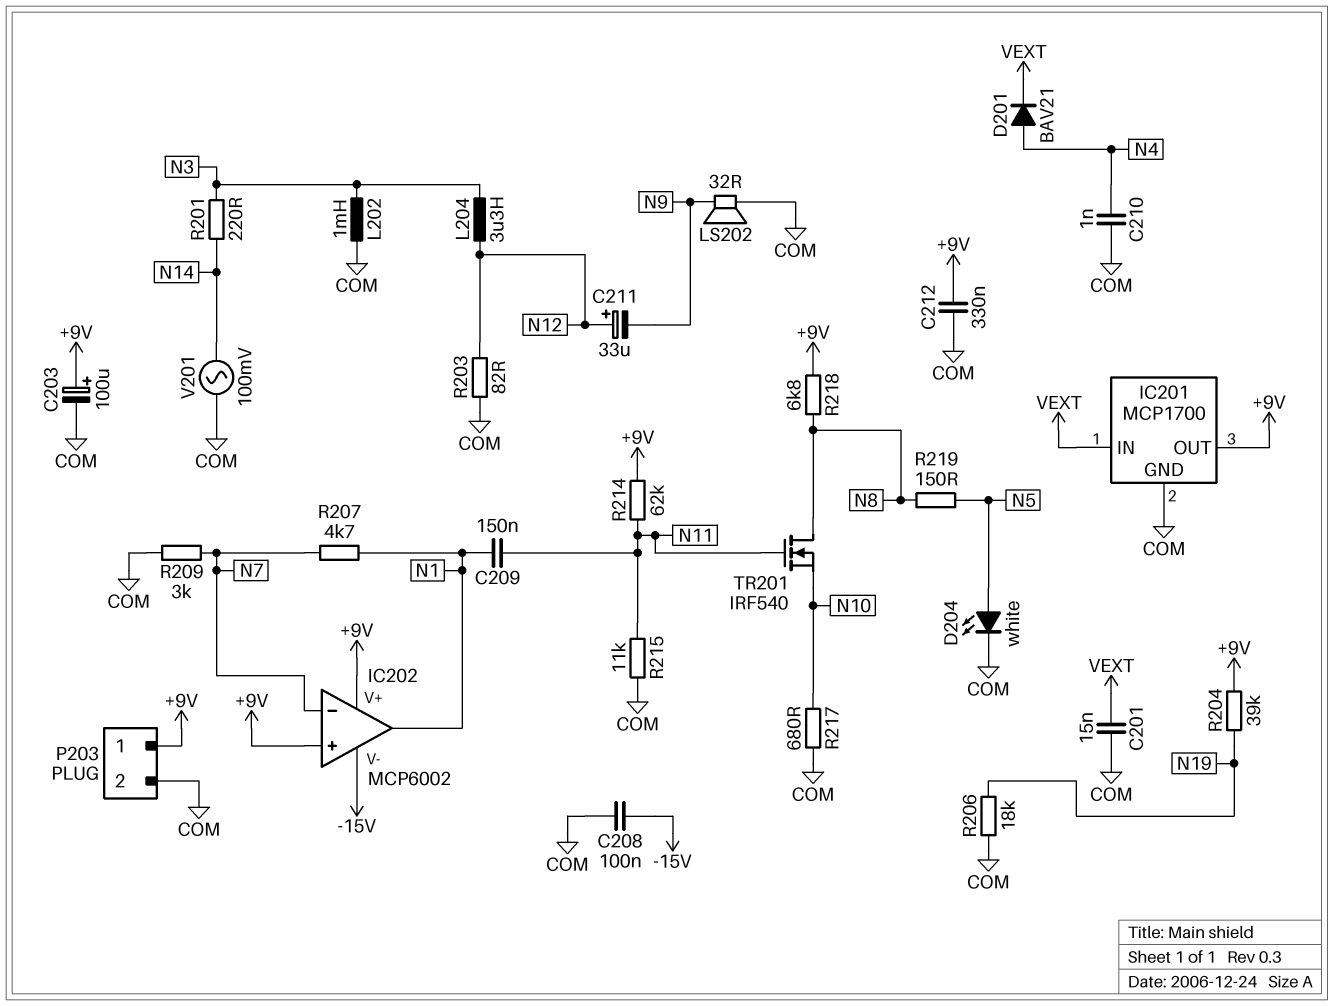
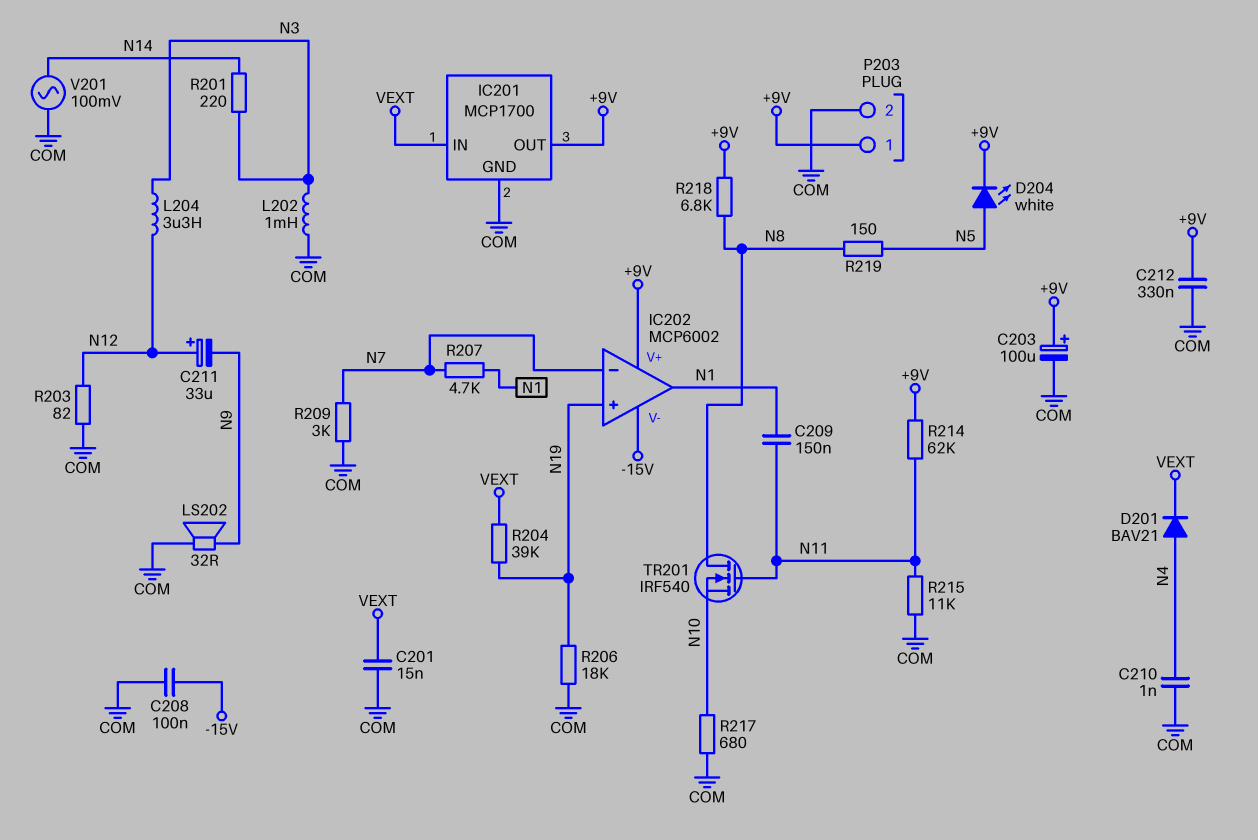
D204: LED white (A N5, K COM) -> LED white (A N5, K +9V)
IC202 pin in+: +9V -> N19
R204: 39k (+9V, N19) -> 39k (N19, VEXT)

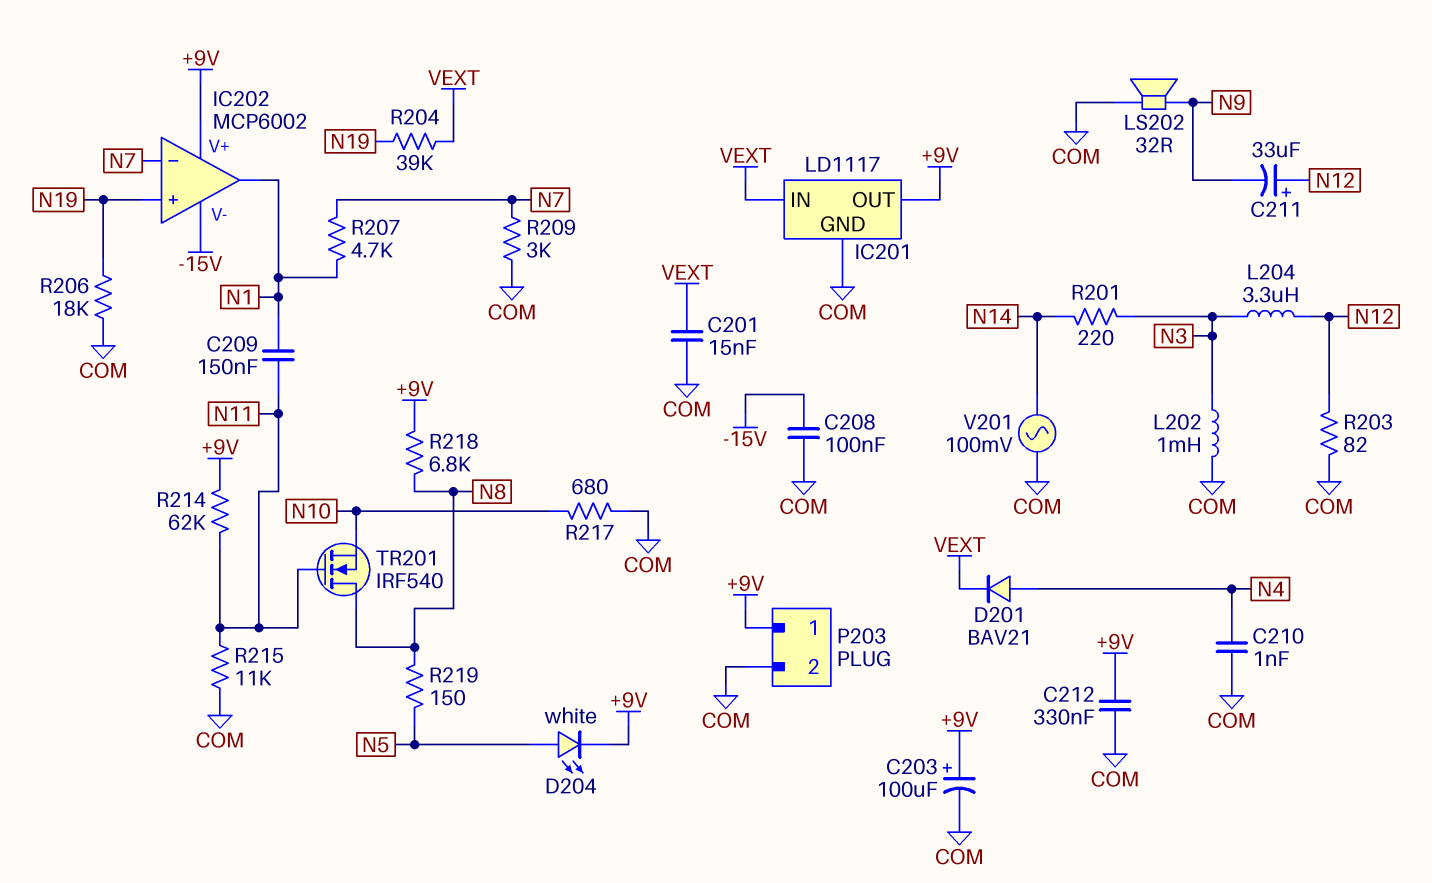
IC201: MCP1700 -> LD1117

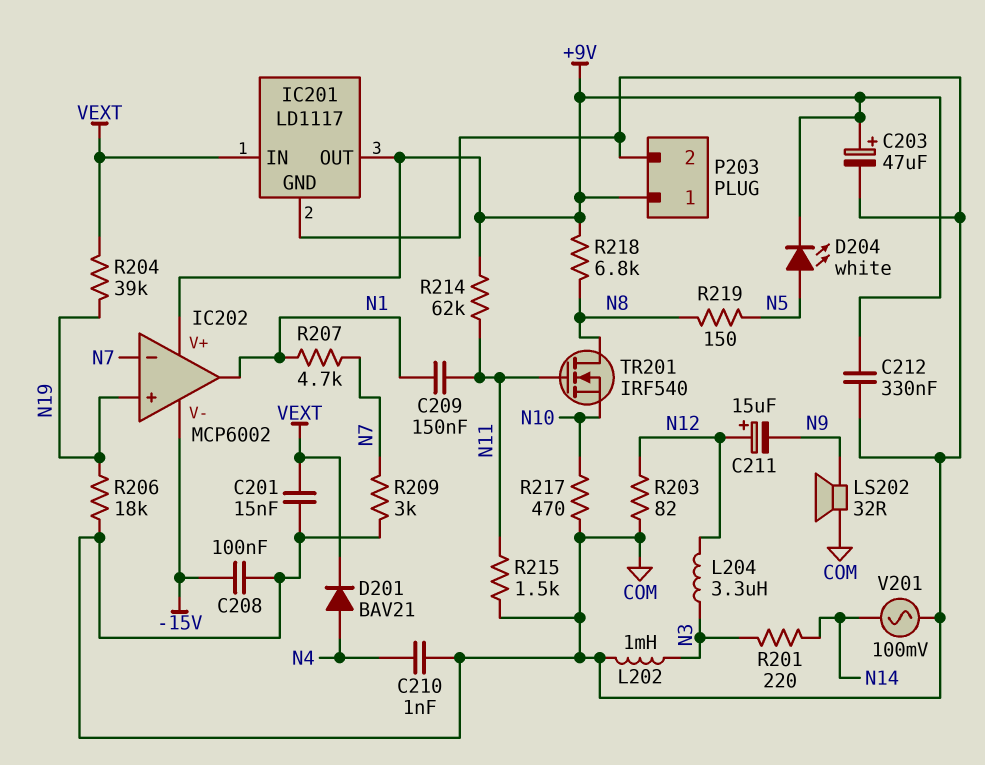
C203: 100uF (plus +9V, minus COM) -> 47uF (plus +9V, minus COM)
C211: 33uF (plus N12, minus N9) -> 15uF (plus N12, minus N9)
R215: 11k (COM, N11) -> 1.5k (COM, N11)
R217: 680 (COM, N10) -> 470 (COM, N10)

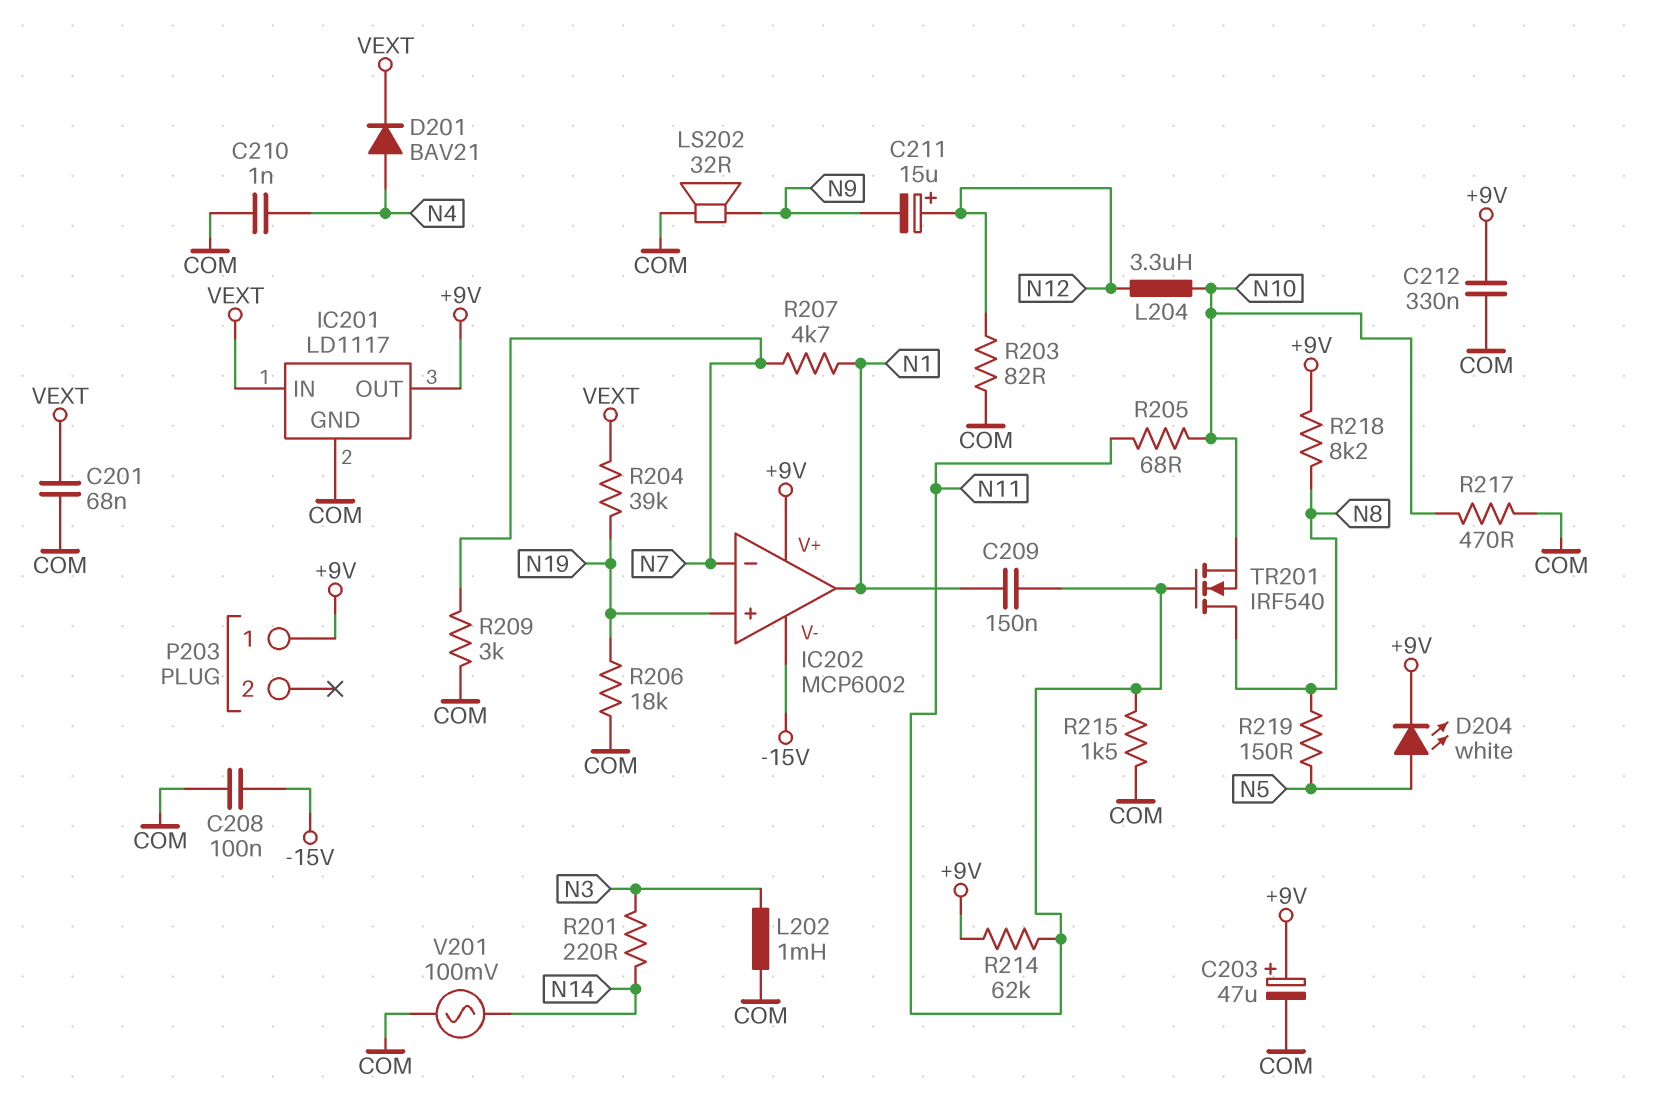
C201: 15nF (COM, VEXT) -> 68nF (COM, VEXT)
L204: 3.3uH (N3, N12) -> 3.3uH (N10, N12)
P203 pin 2: COM -> none
R205: none -> 68 (N10, N11)
R218: 6.8k (+9V, N8) -> 8.2k (+9V, N8)

